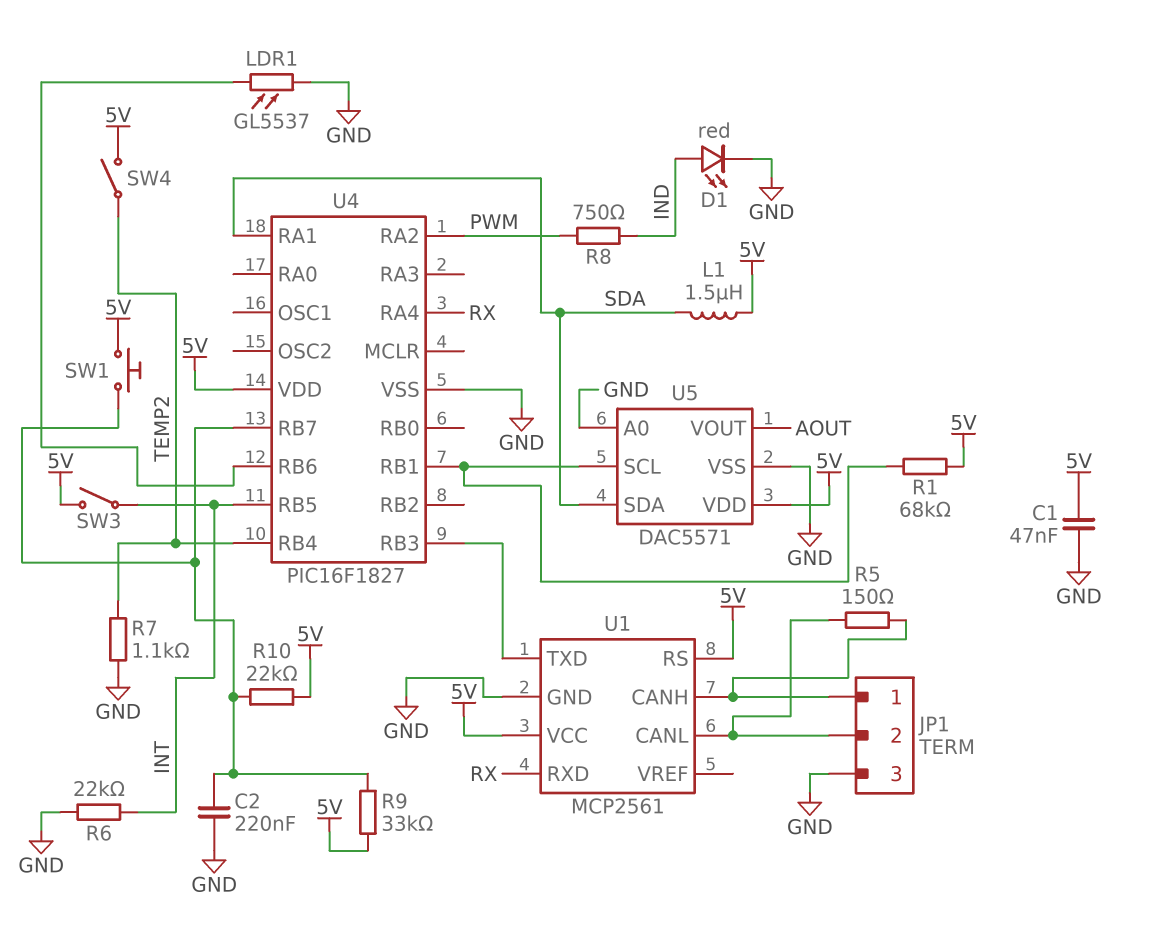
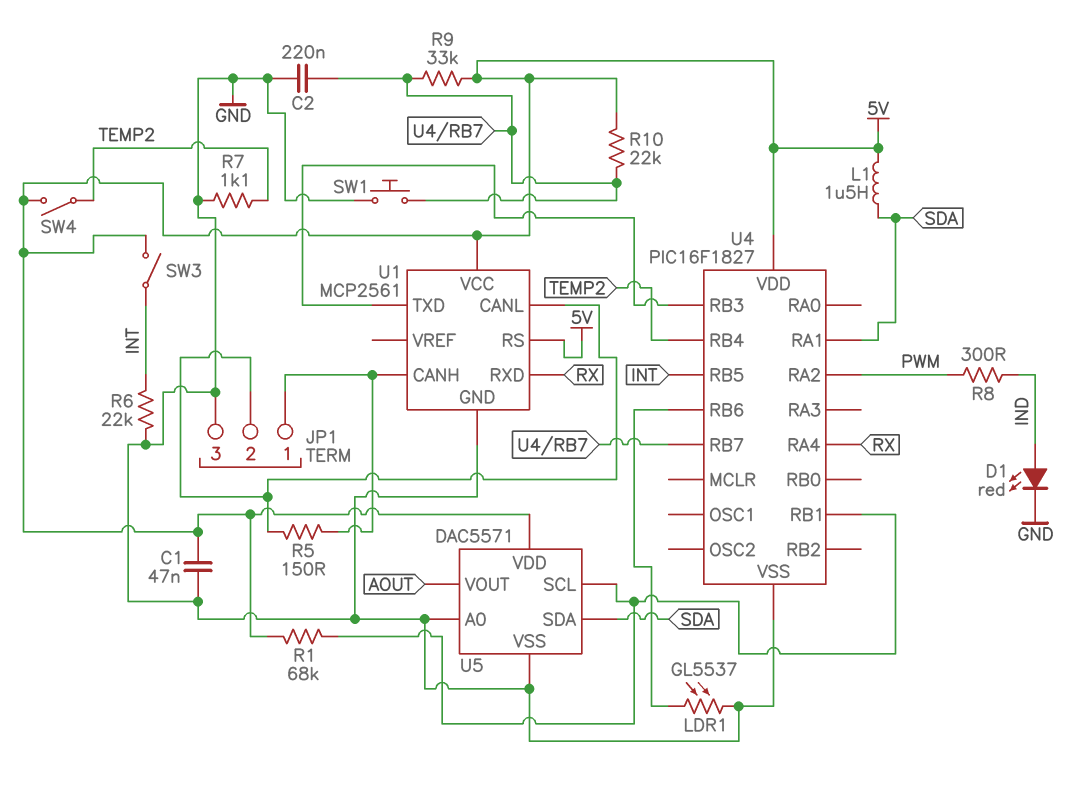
R8: 750 (IND, PWM) -> 300 (IND, PWM)
SW1: button (5V, U4/RB7) -> button (GND, U4/RB7)

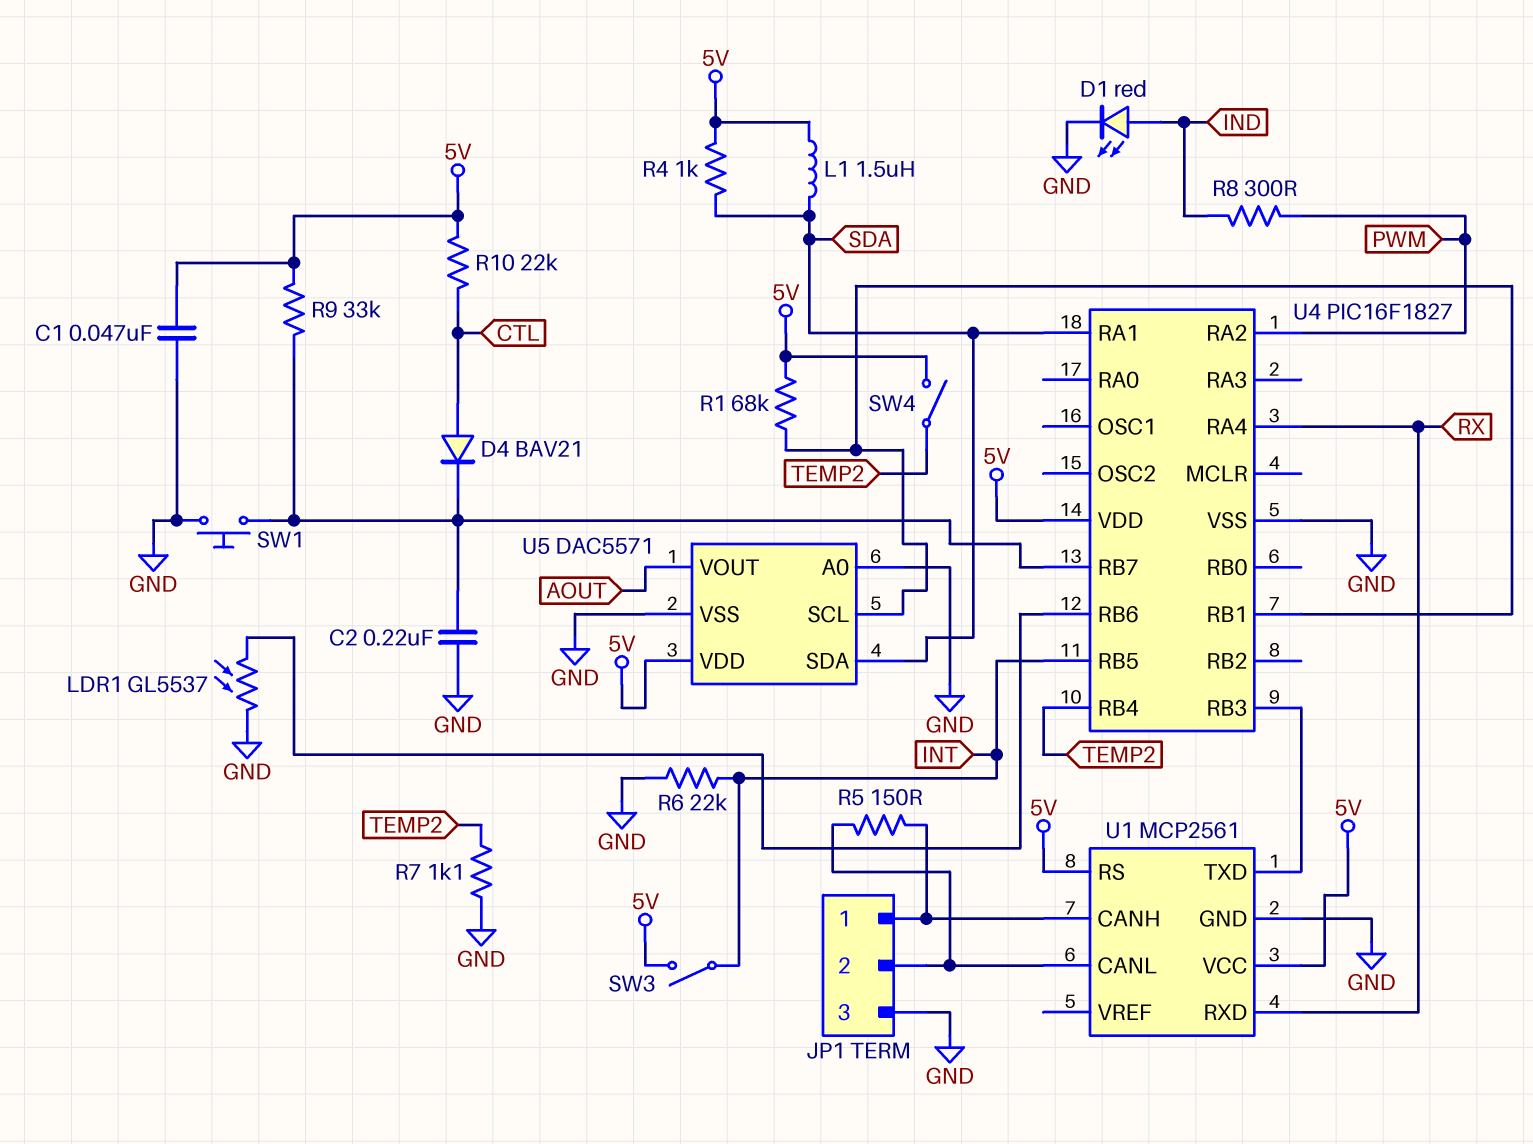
D4: none -> diode BAV21 (A CTL, K U4/RB7)
R4: none -> 1k (5V, SDA)
R10: 22k (5V, U4/RB7) -> 22k (5V, CTL)

